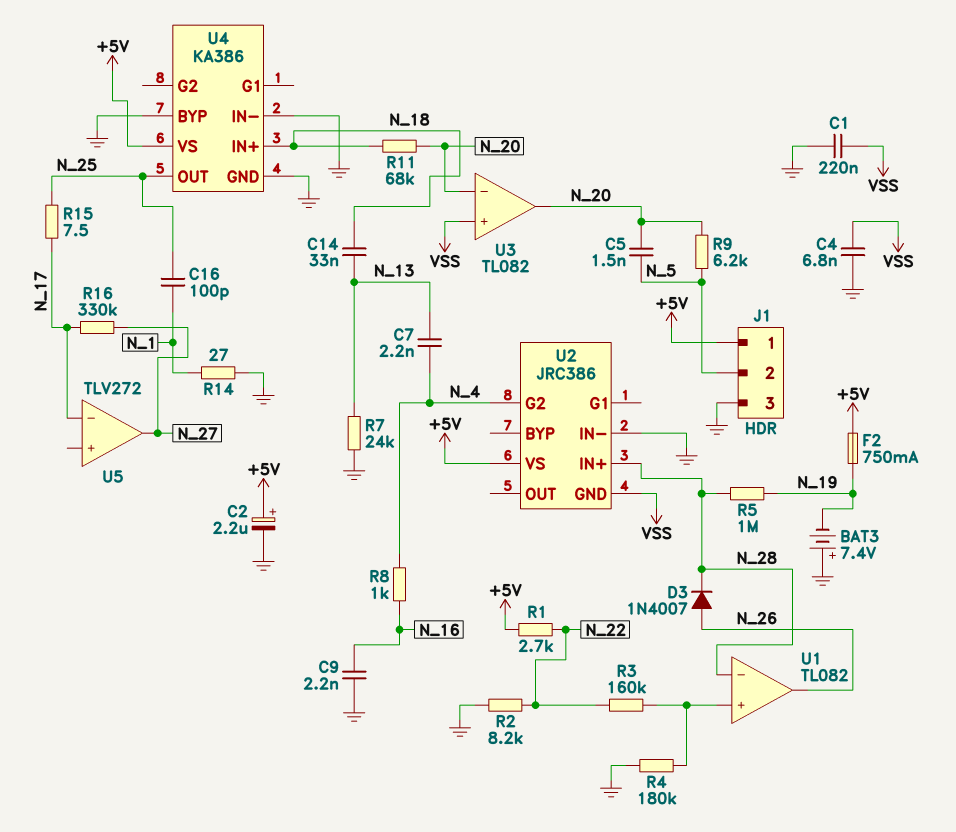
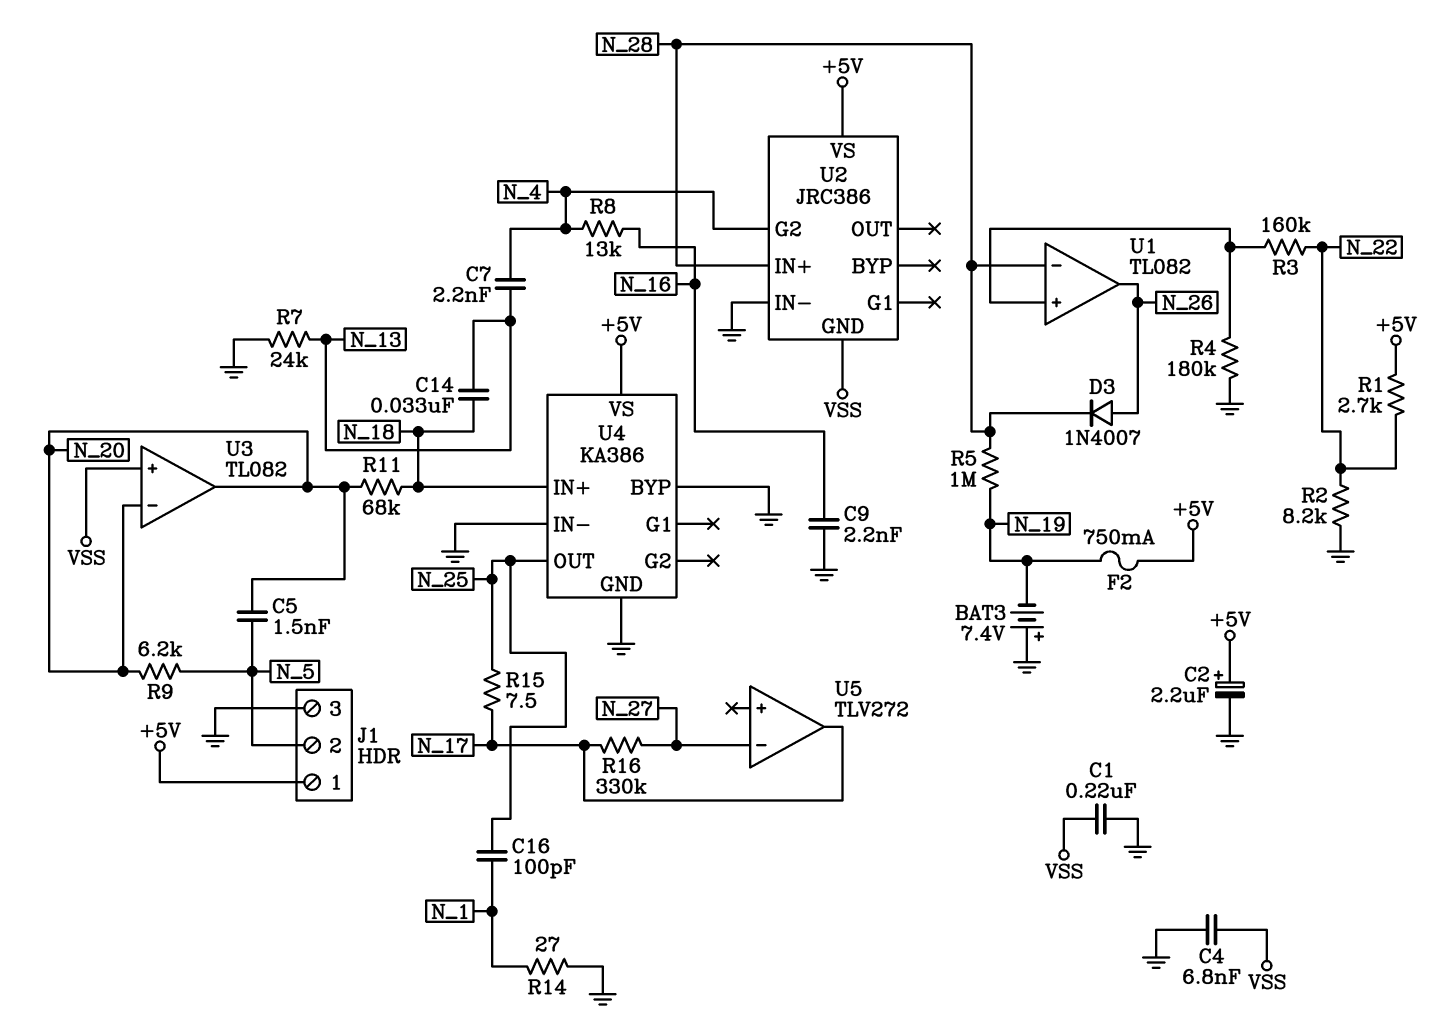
R8: 1k (N_4, N_16) -> 13k (N_4, N_16)
U5 pin in-: N_17 -> N_27
U5 pin out: N_27 -> N_17

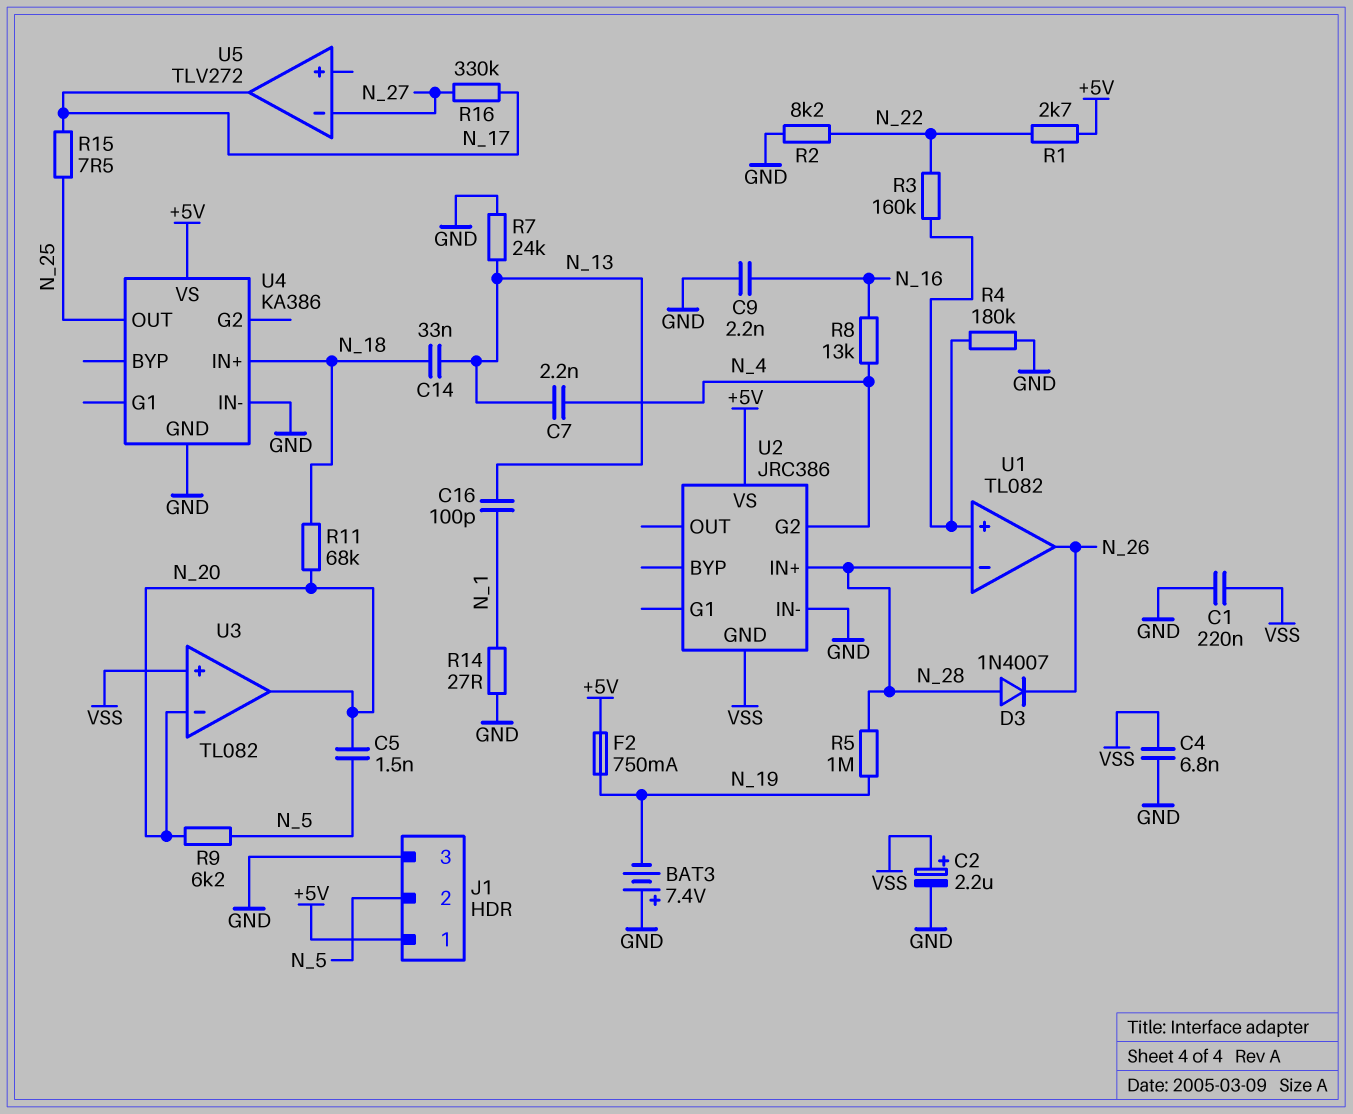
C2: 2.2uF (plus +5V, minus GND) -> 2.2uF (plus VSS, minus GND)
C16: 100pF (N_1, N_25) -> 100pF (N_1, N_13)
D3: diode 1N4007 (A N_26, K N_28) -> diode 1N4007 (A N_28, K N_26)
U4 pin BYP: GND -> none

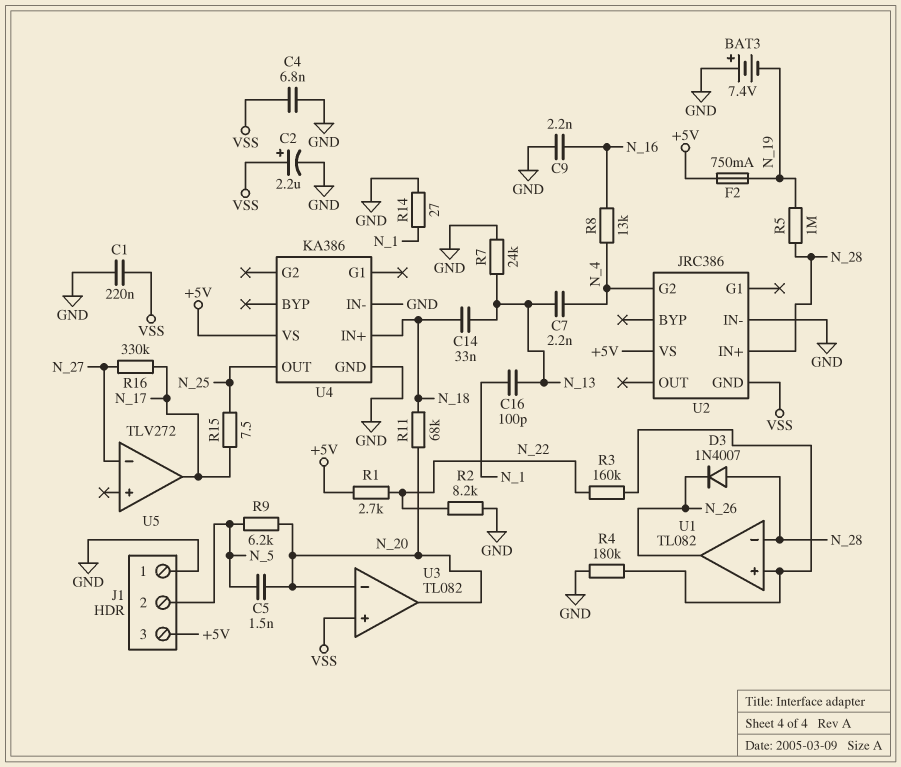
J1 pin 1: +5V -> GND
J1 pin 3: GND -> +5V

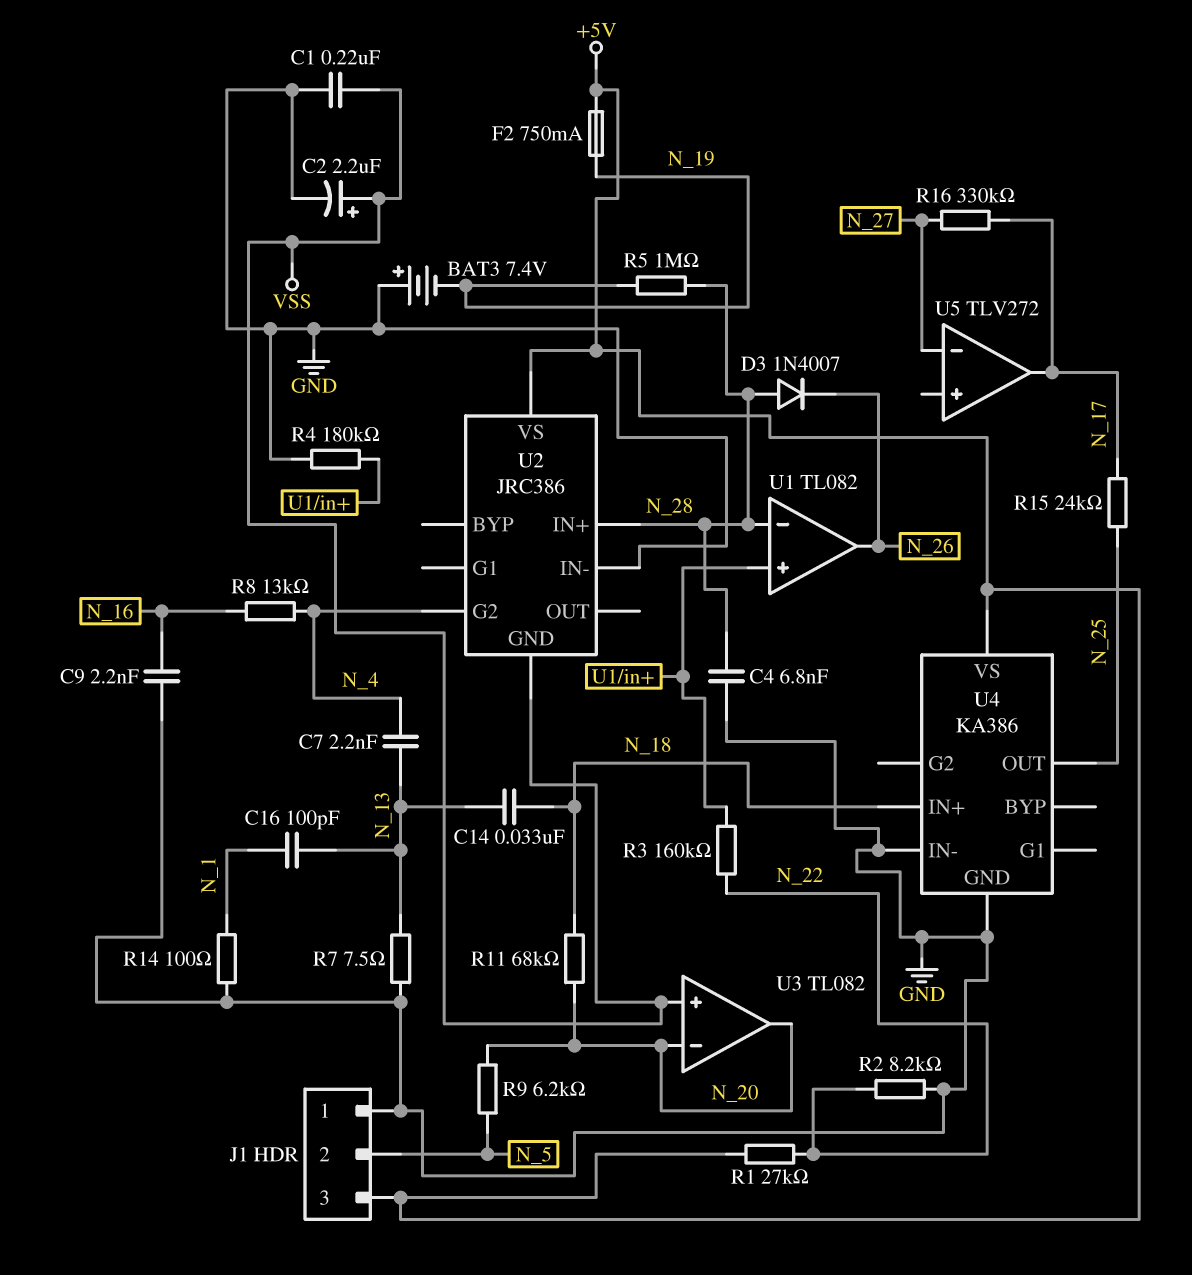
C4: 6.8nF (GND, VSS) -> 6.8nF (GND, N_28)
C5: 1.5nF (N_5, N_20) -> none
R1: 2.7k (+5V, N_22) -> 27k (+5V, N_22)
R7: 24k (GND, N_13) -> 7.5 (GND, N_13)
R14: 27 (GND, N_1) -> 100 (GND, N_1)
R15: 7.5 (N_17, N_25) -> 24k (N_17, N_25)

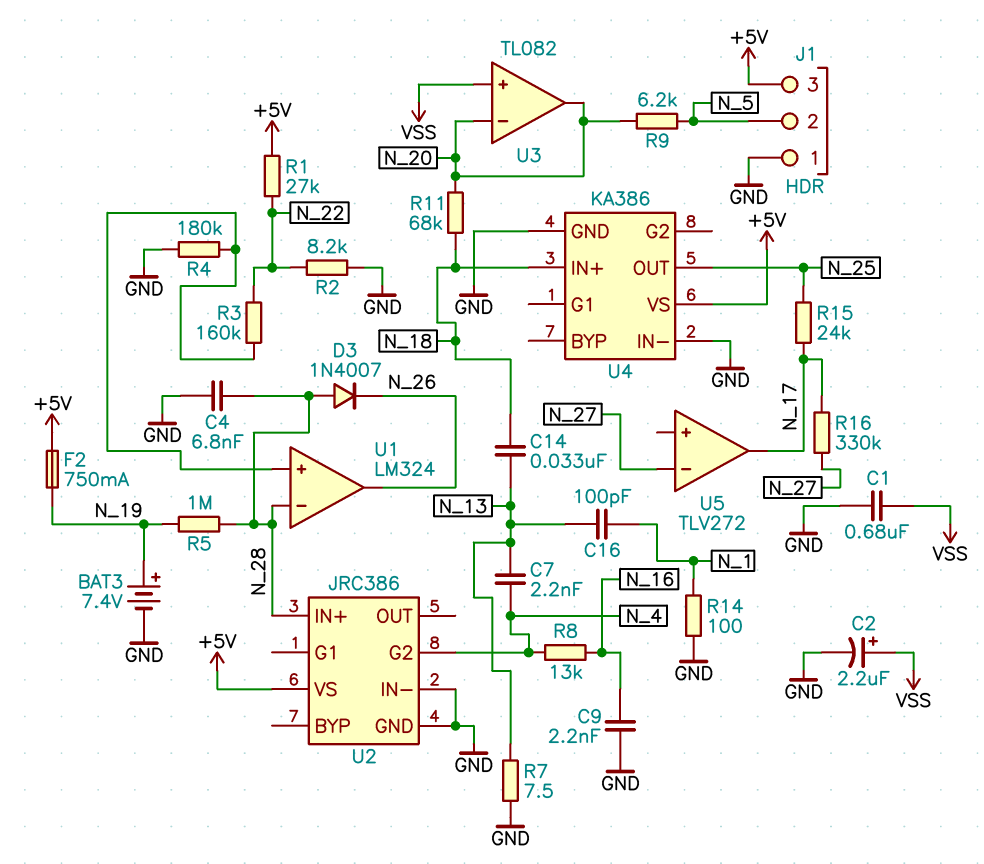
BAT3: 7.4V (plus GND, minus N_19) -> 7.4V (plus N_19, minus GND)
C1: 220nF (GND, VSS) -> 680nF (GND, VSS)
U1: TL082 -> LM324
U2 pin GND: VSS -> GND

